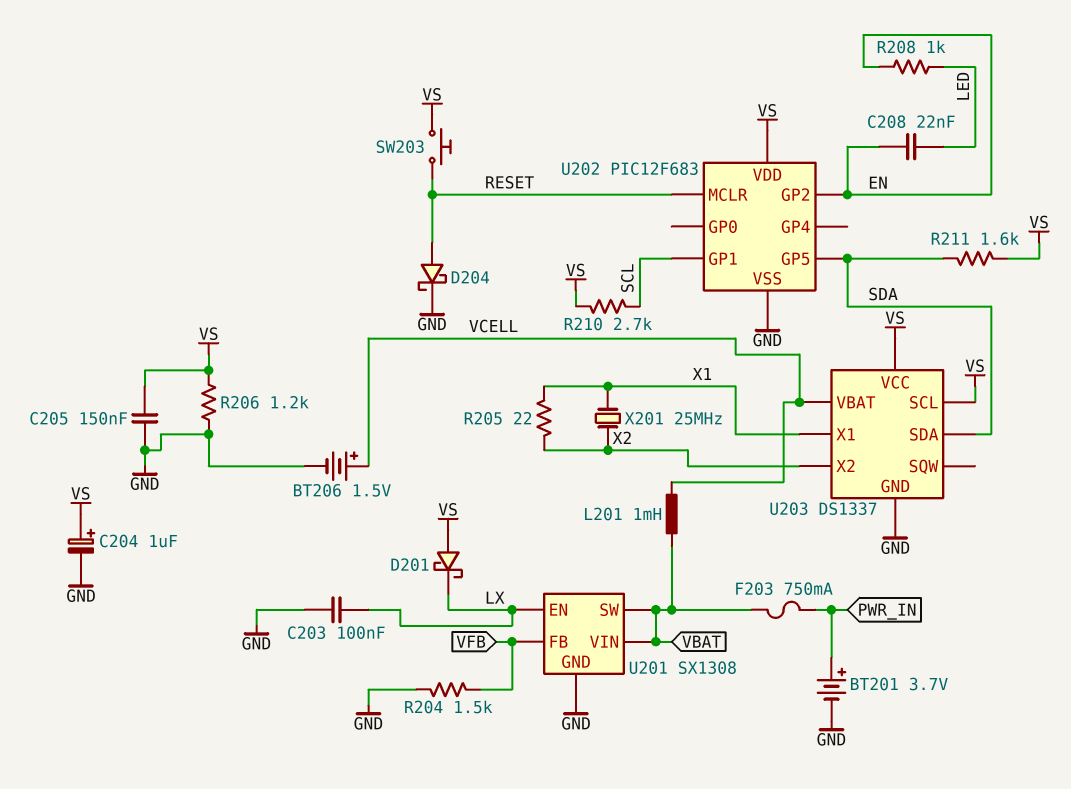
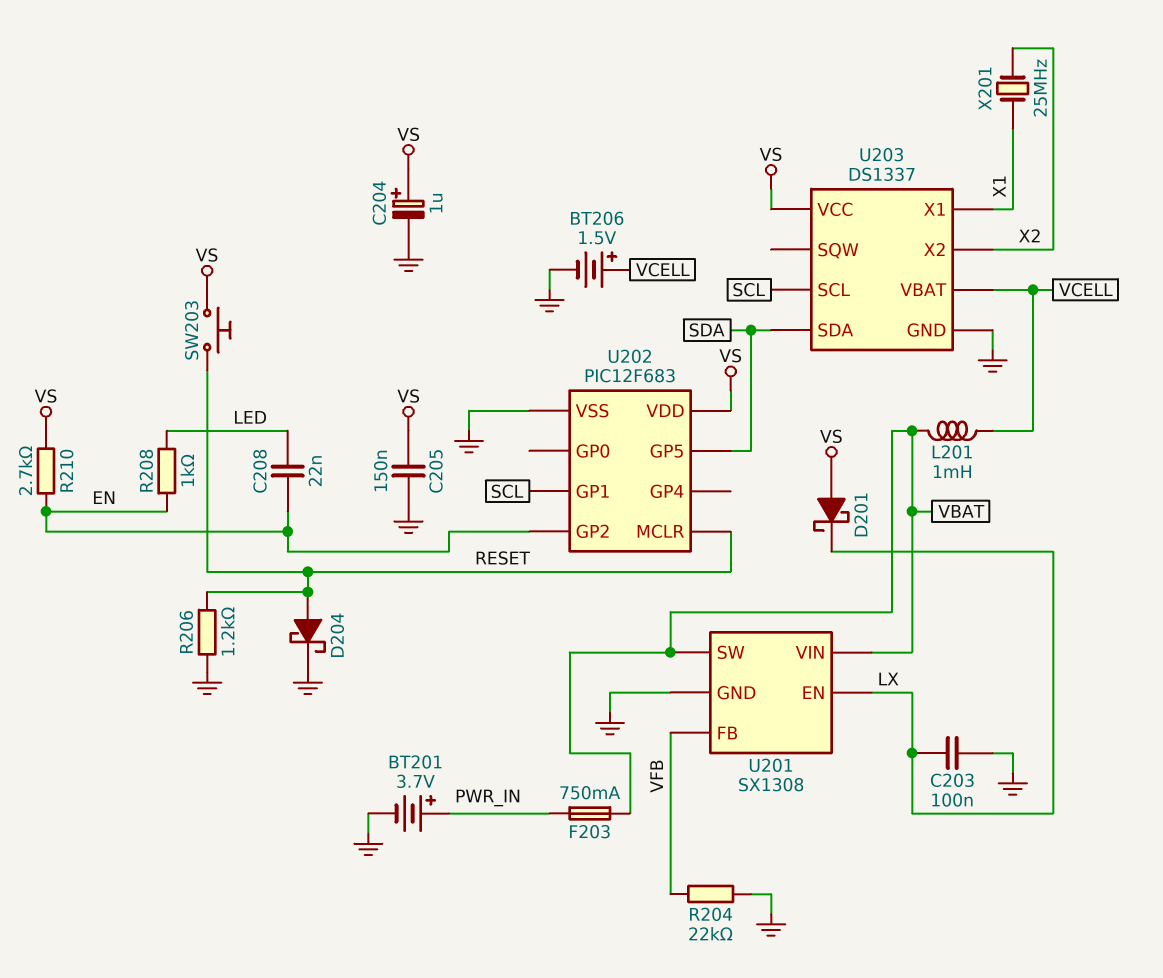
R204: 1.5k (GND, VFB) -> 22k (GND, VFB)
R205: 22 (X1, X2) -> none
R206: 1.2k (GND, VS) -> 1.2k (GND, RESET)
R210: 2.7k (SCL, VS) -> 2.7k (EN, VS)
R211: 1.6k (SDA, VS) -> none
U203 pin SCL: VS -> SCL

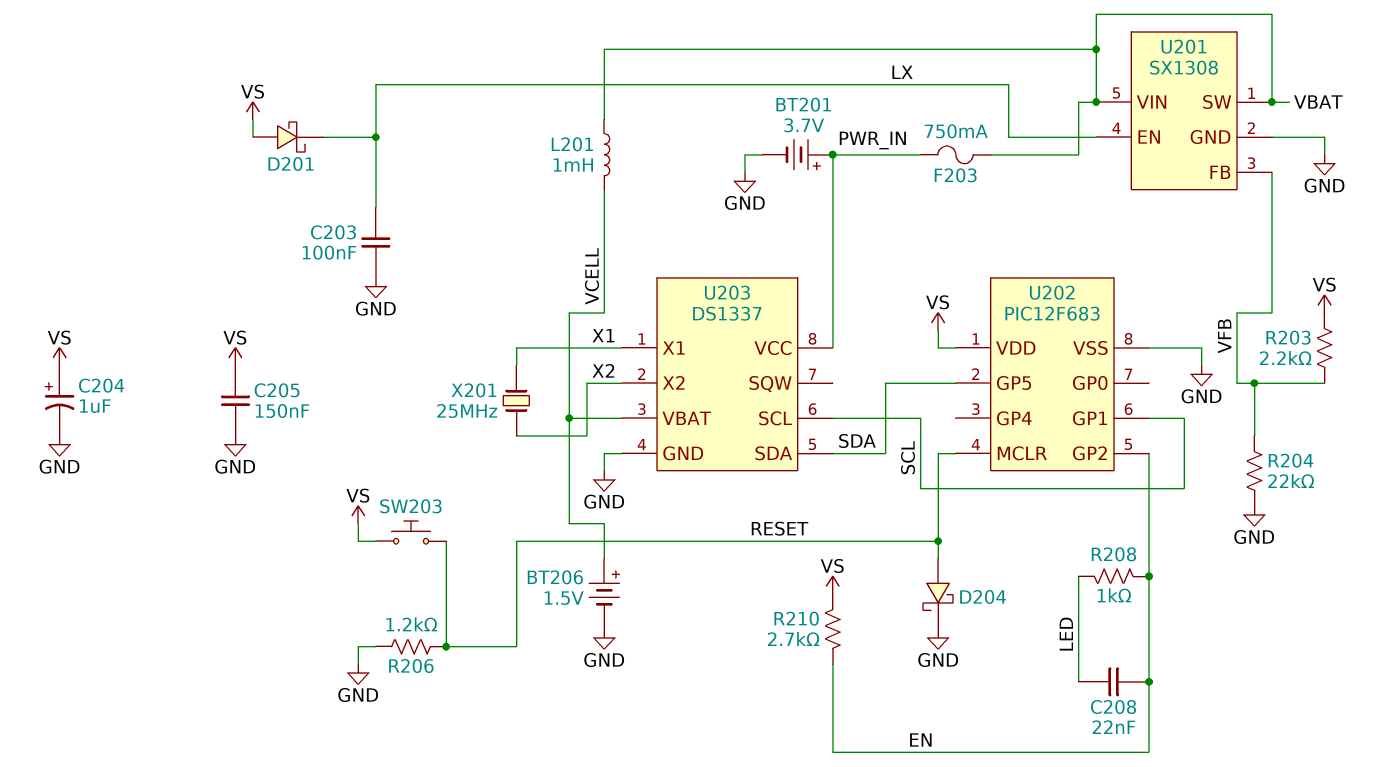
R203: none -> 2.2k (VFB, VS)
U203 pin VCC: VS -> PWR_IN

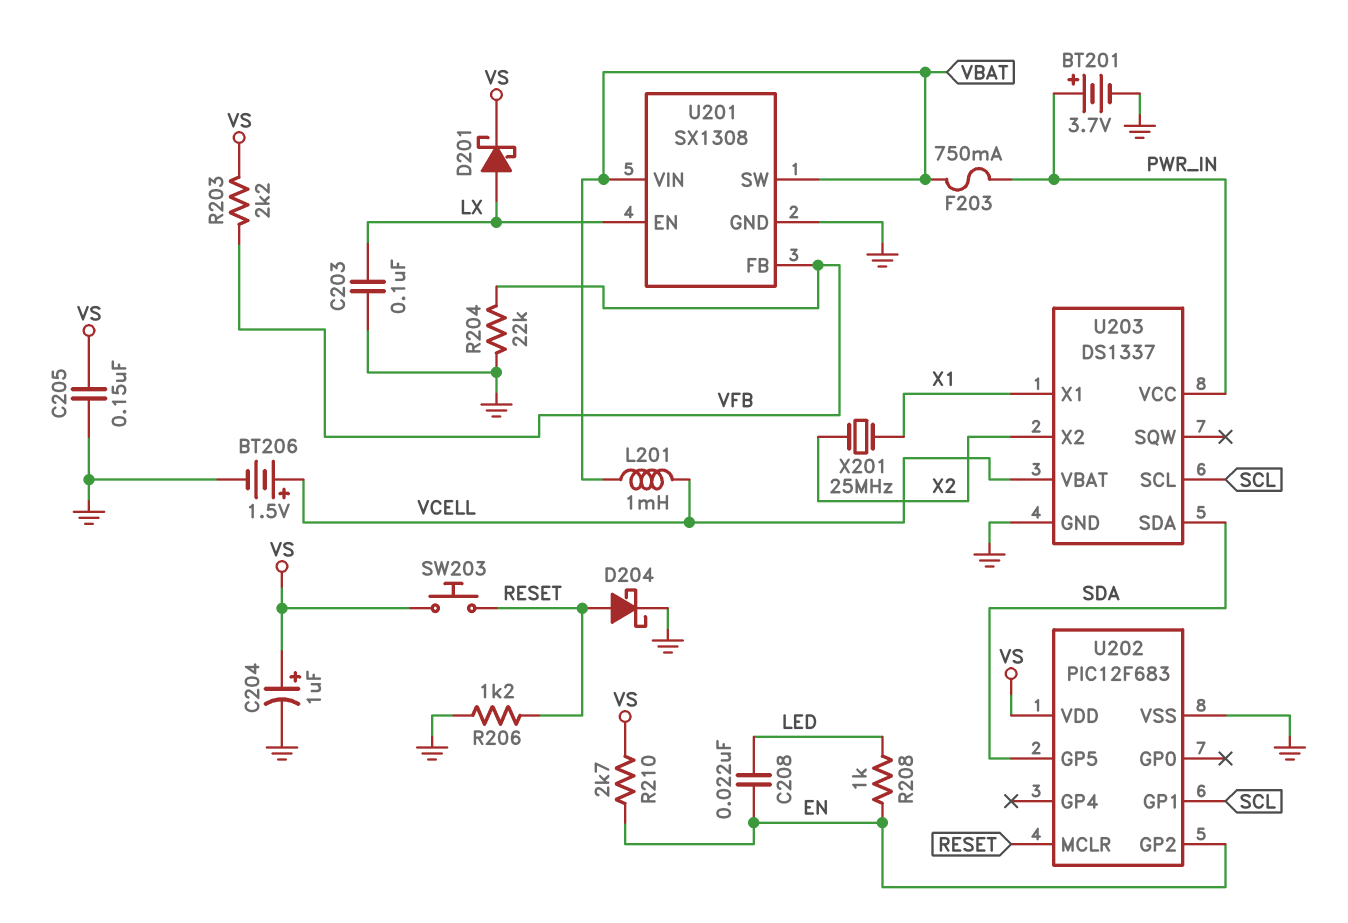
D201: schottky (A VS, K LX) -> schottky (A LX, K VS)

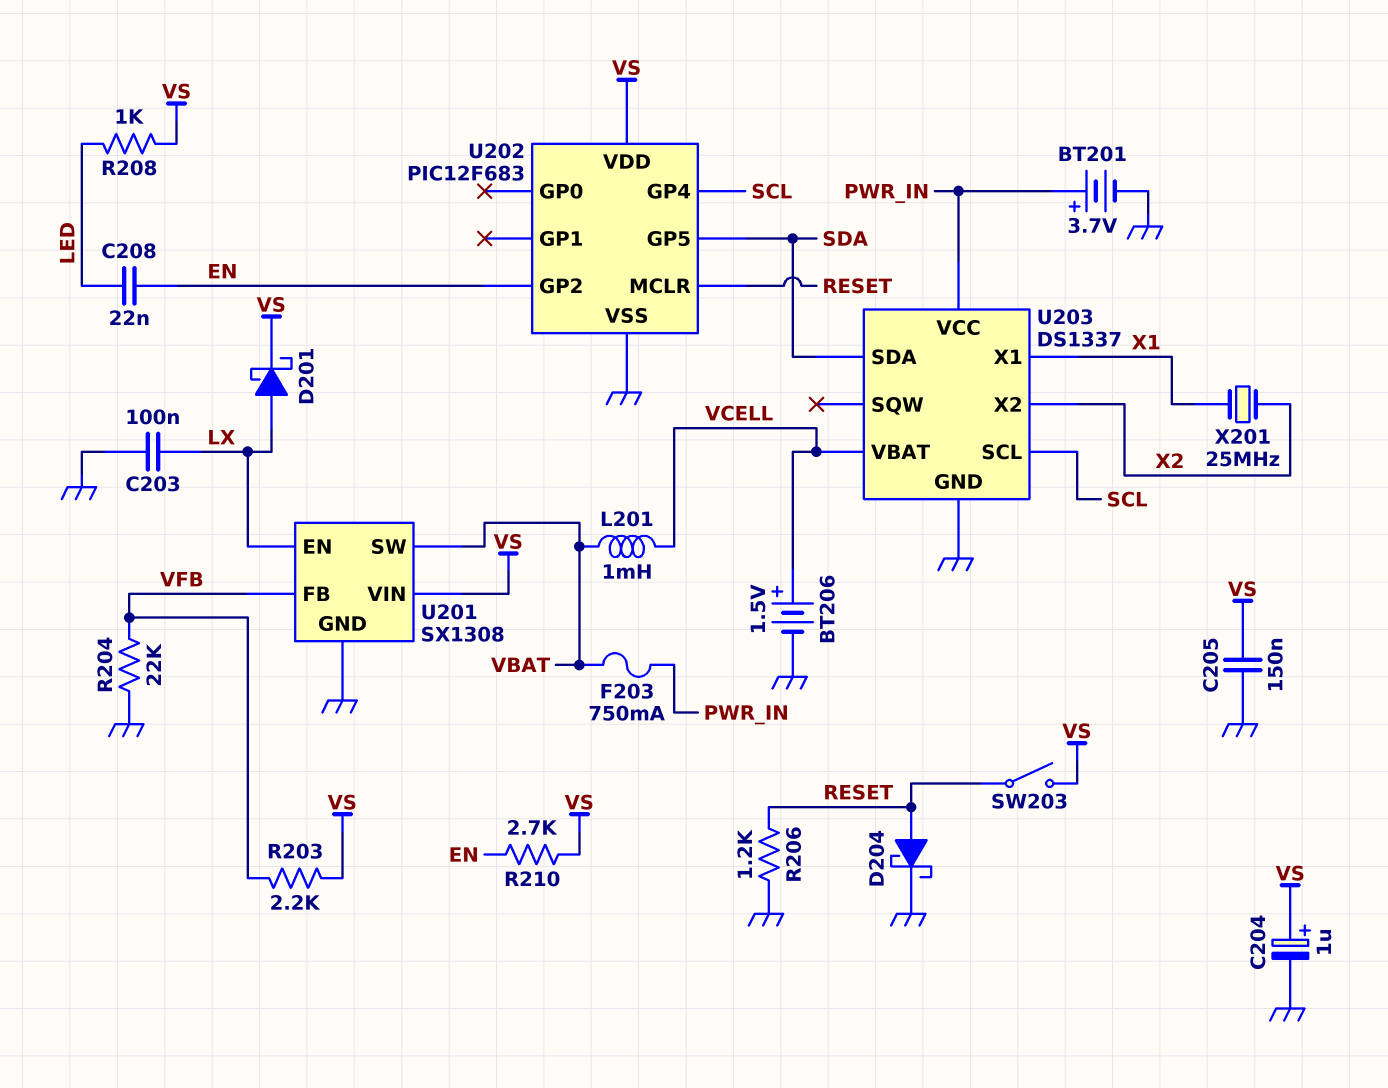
R208: 1k (EN, LED) -> 1k (LED, VS)
SW203: button (RESET, VS) -> switch (RESET, VS)
U201 pin VIN: VBAT -> VS
U202 pin GP1: SCL -> none
U202 pin GP4: none -> SCL

